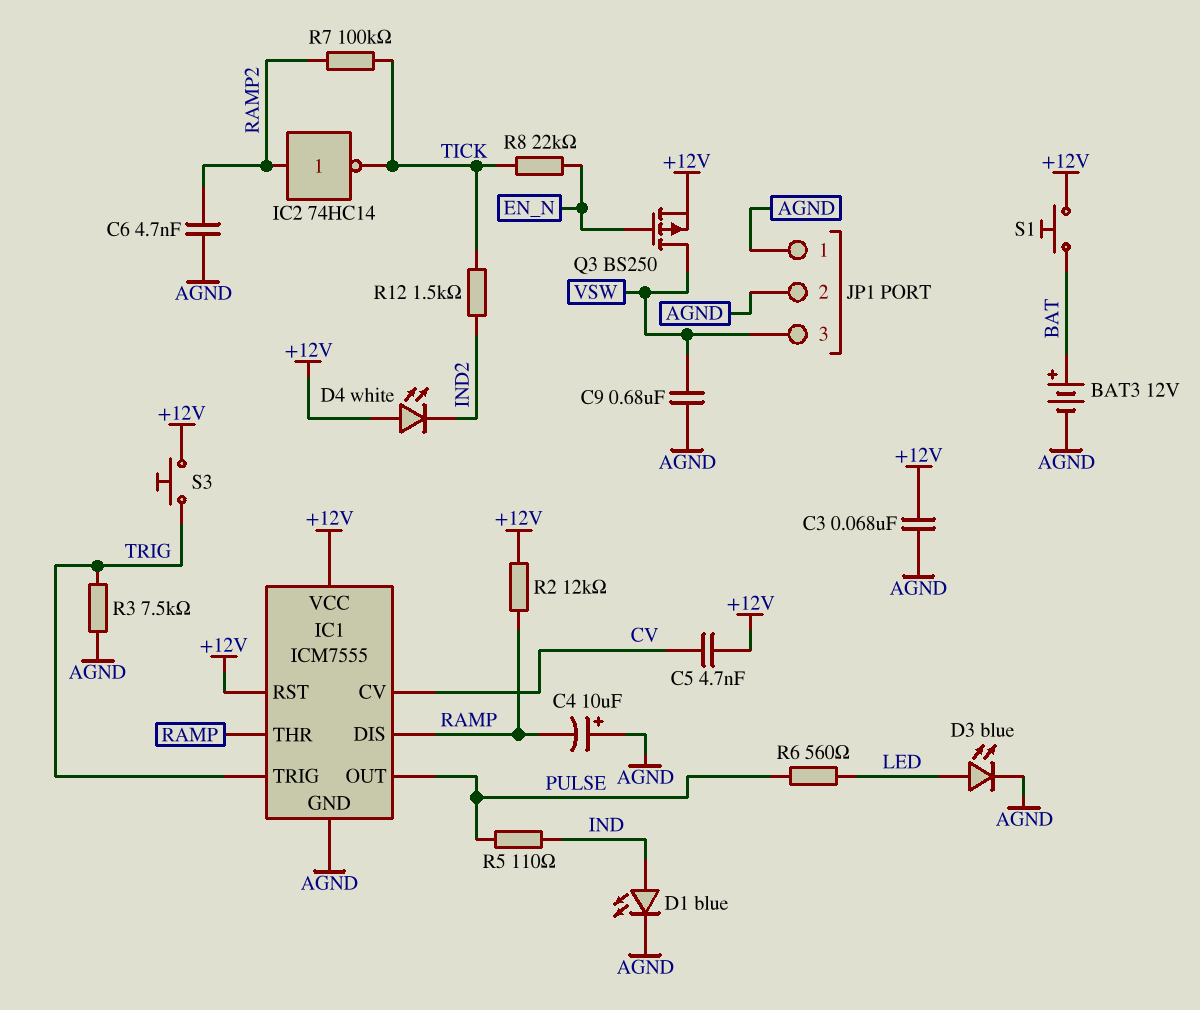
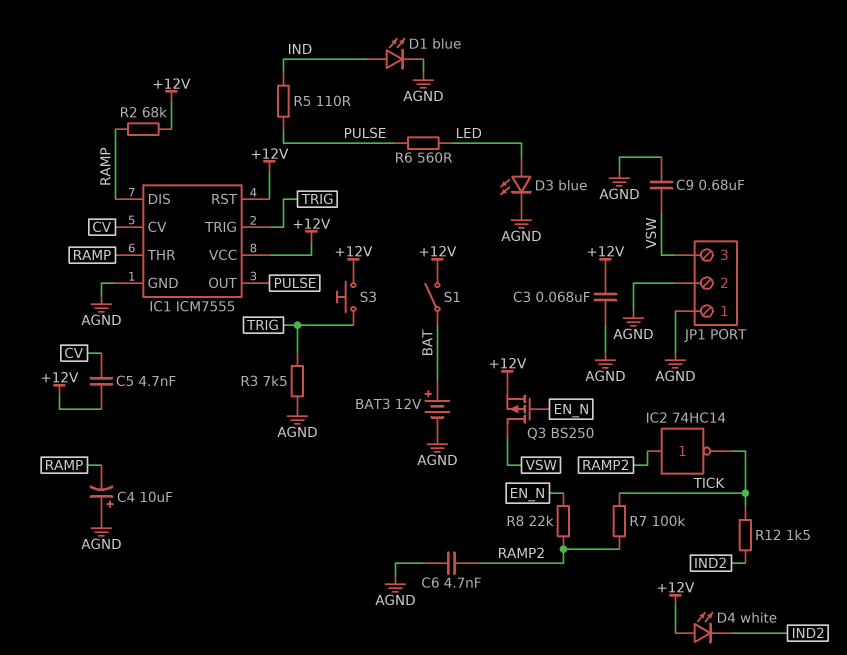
R2: 12k (+12V, RAMP) -> 68k (+12V, RAMP)
R8: 22k (EN_N, TICK) -> 22k (EN_N, RAMP2)
S1: button (+12V, BAT) -> switch (+12V, BAT)

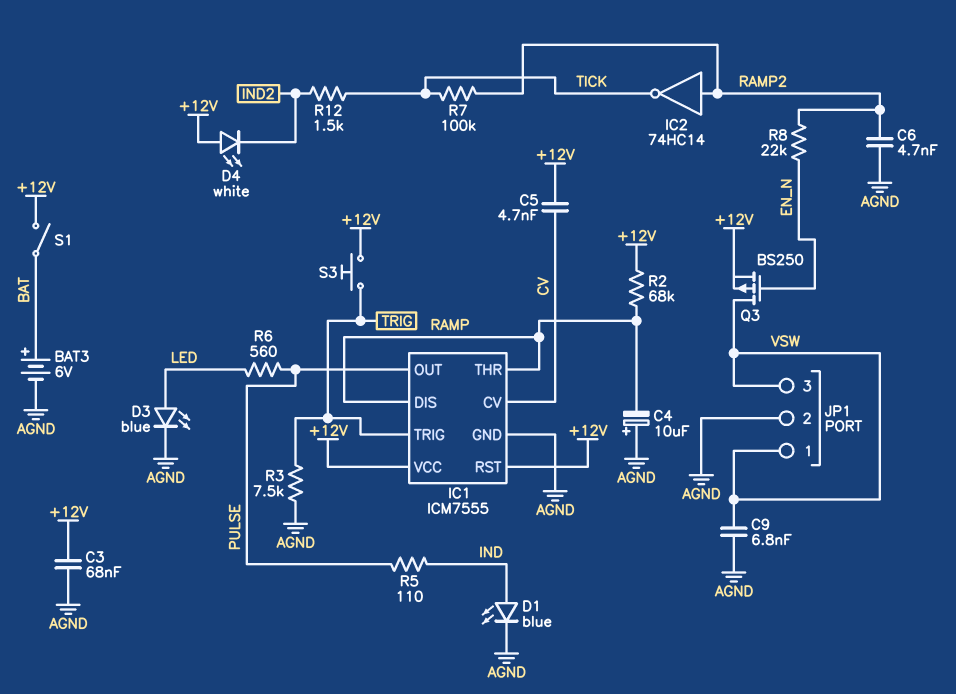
BAT3: 12V (plus BAT, minus AGND) -> 6V (plus BAT, minus AGND)
C9: 680nF (AGND, VSW) -> 6.8nF (AGND, VSW)
JP1 pin 1: AGND -> VSW

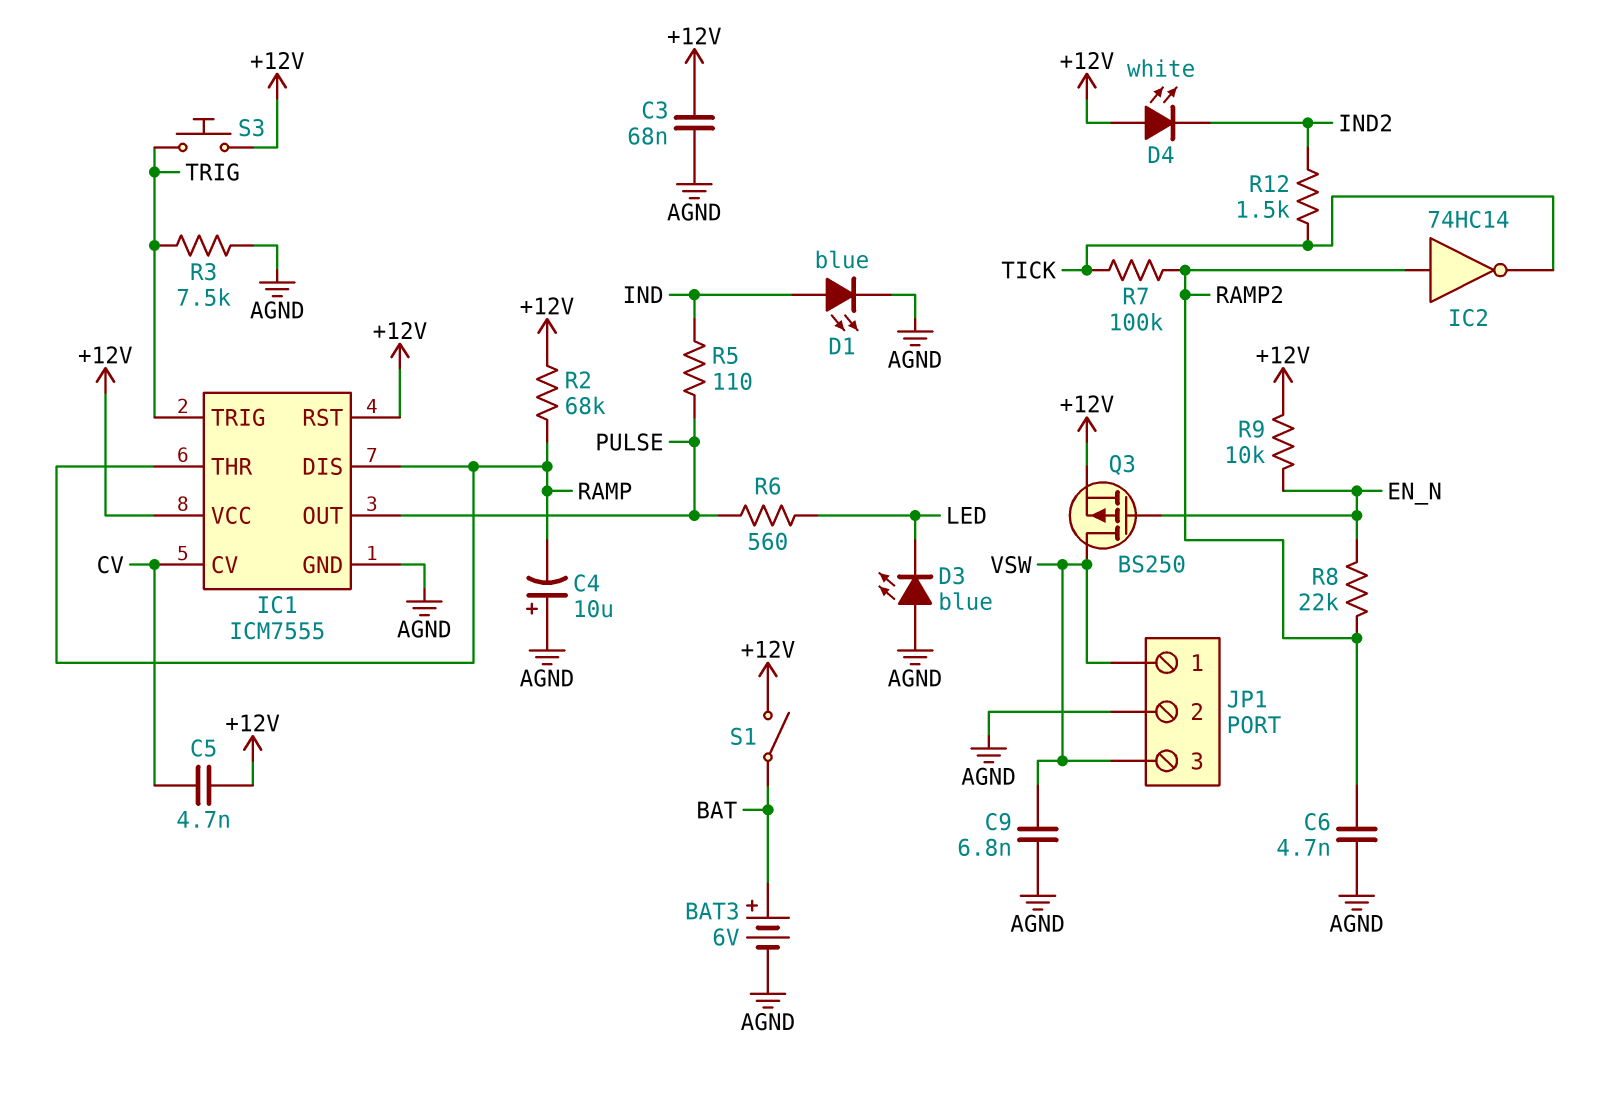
D3: LED blue (A LED, K AGND) -> LED blue (A AGND, K LED)
R9: none -> 10k (+12V, EN_N)

